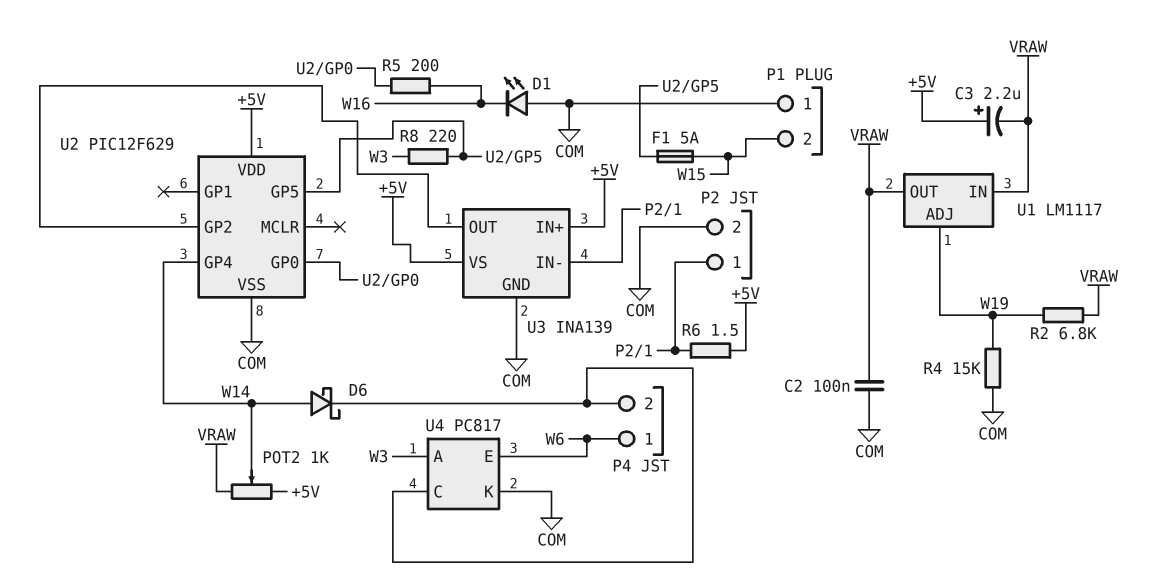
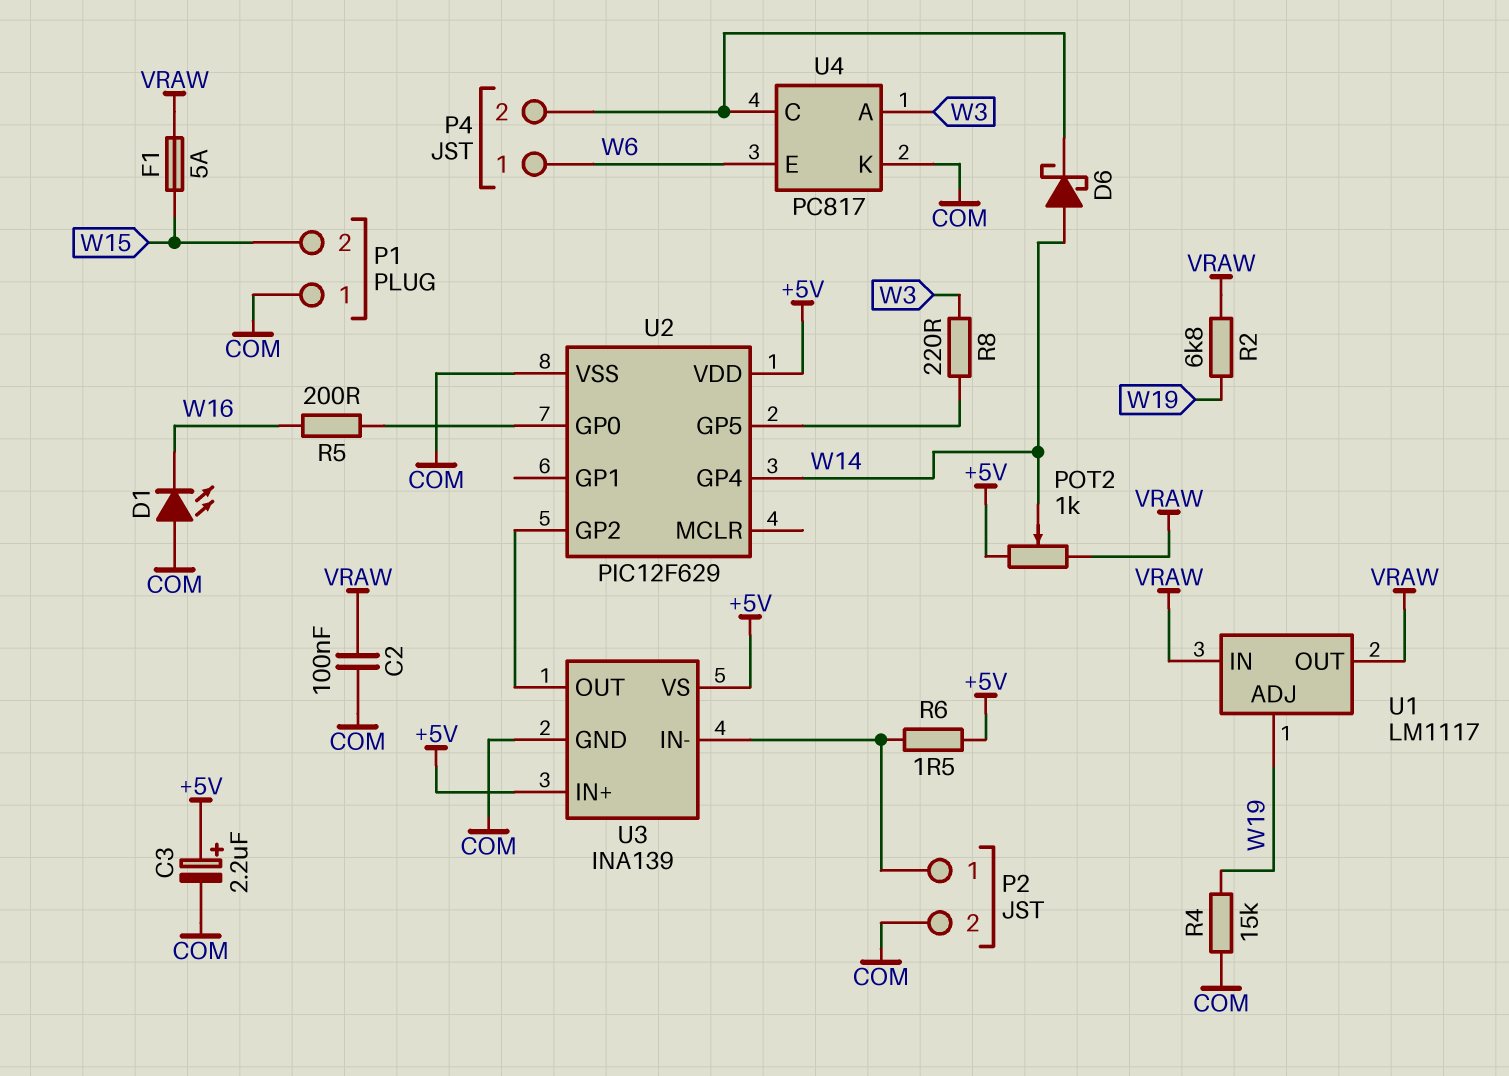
C3: 2.2uF (plus +5V, minus VRAW) -> 2.2uF (plus +5V, minus COM)
F1: 5A (U2/GP5, W15) -> 5A (VRAW, W15)

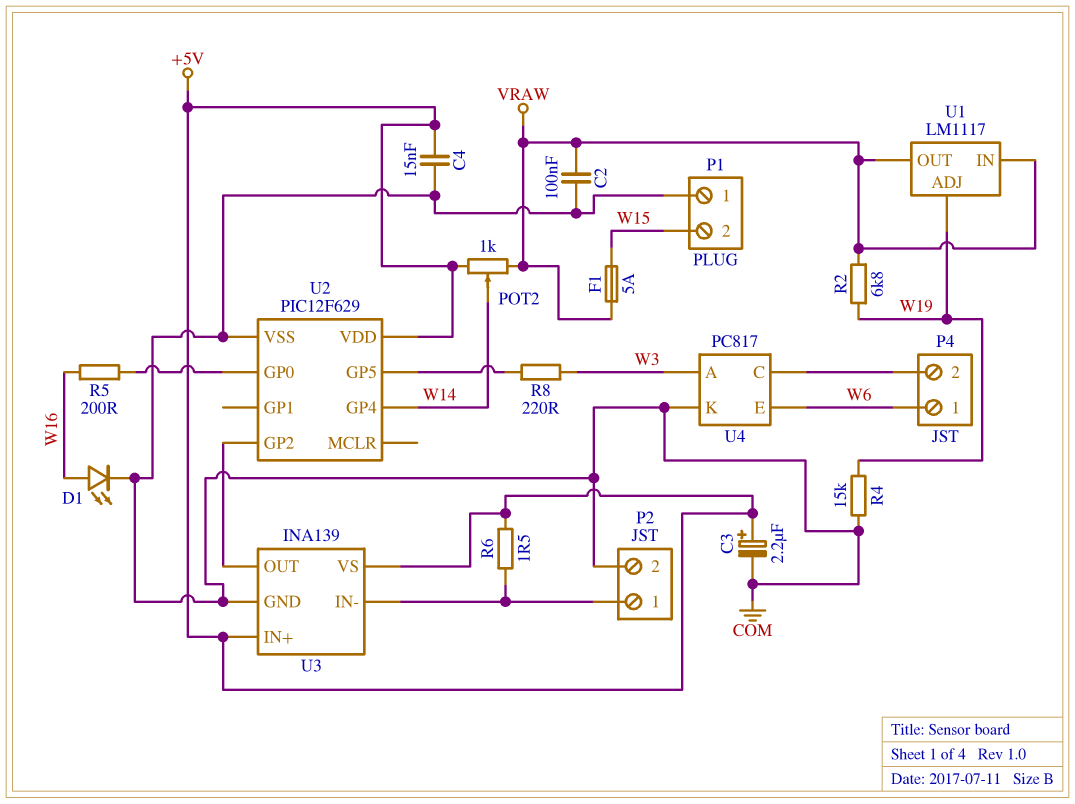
C4: none -> 15nF (+5V, COM)
D1: LED (A COM, K W16) -> LED (A W16, K COM)
D6: schottky (A W14, K P4/2) -> none

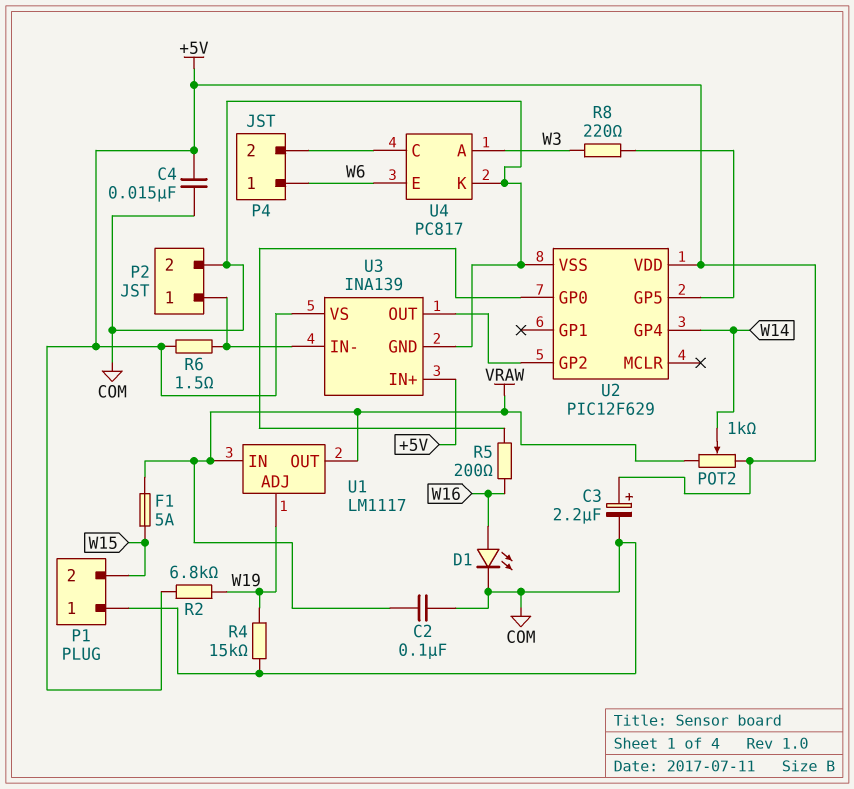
R2: 6.8k (VRAW, W19) -> 6.8k (+5V, W19)

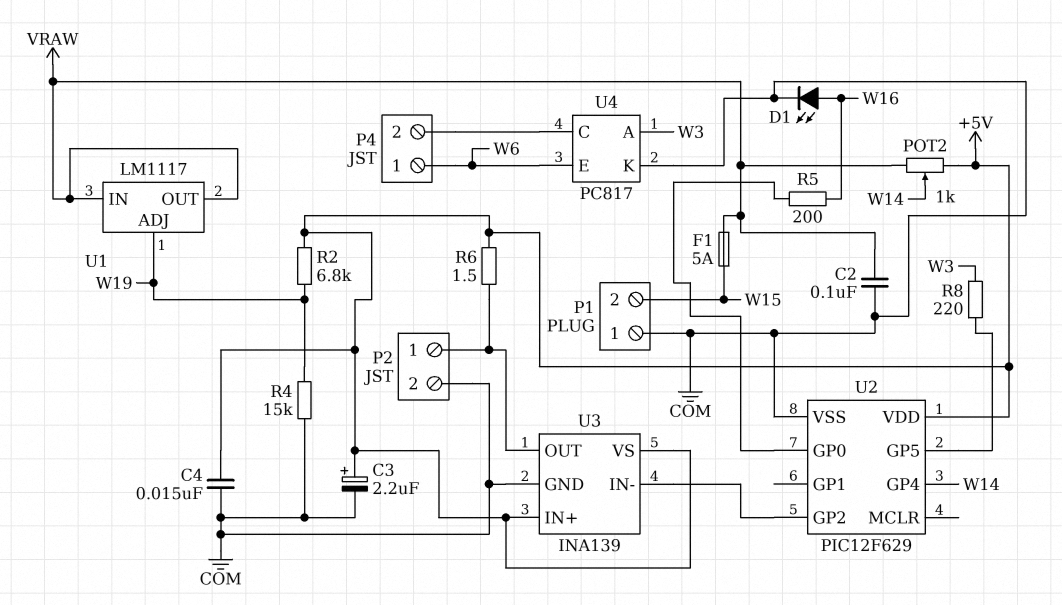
U3 pin IN-: P2/1 -> U2/GP2
U3 pin OUT: U2/GP2 -> P2/1

